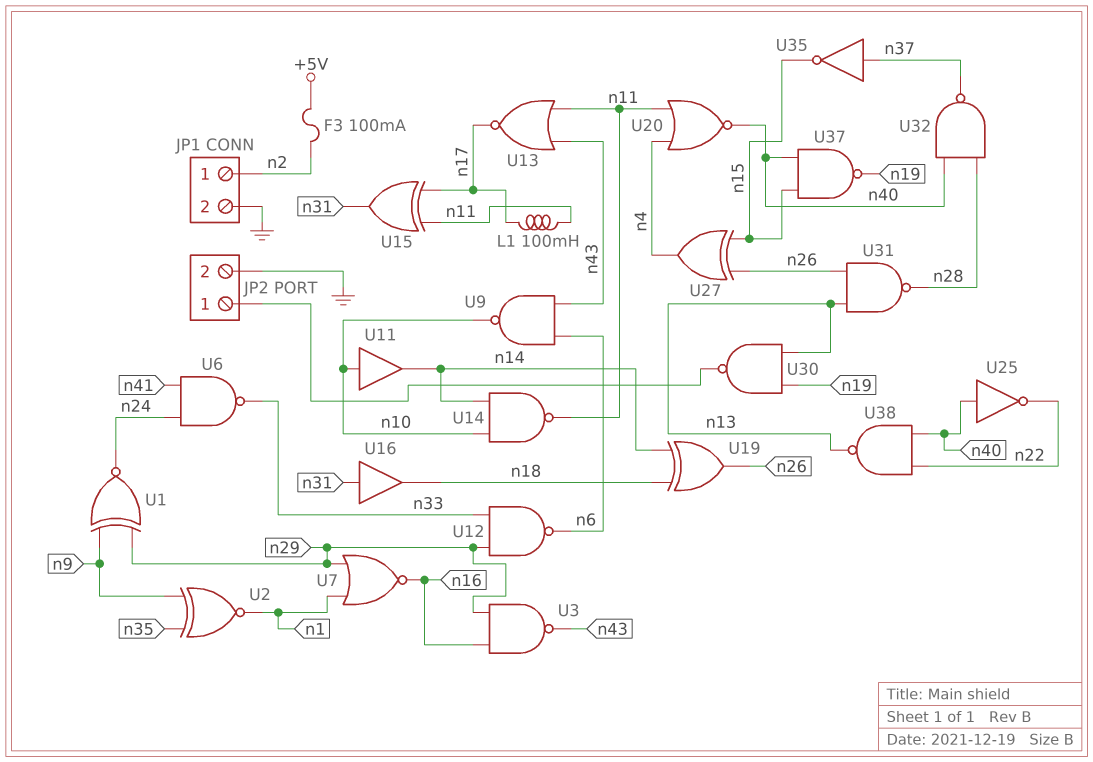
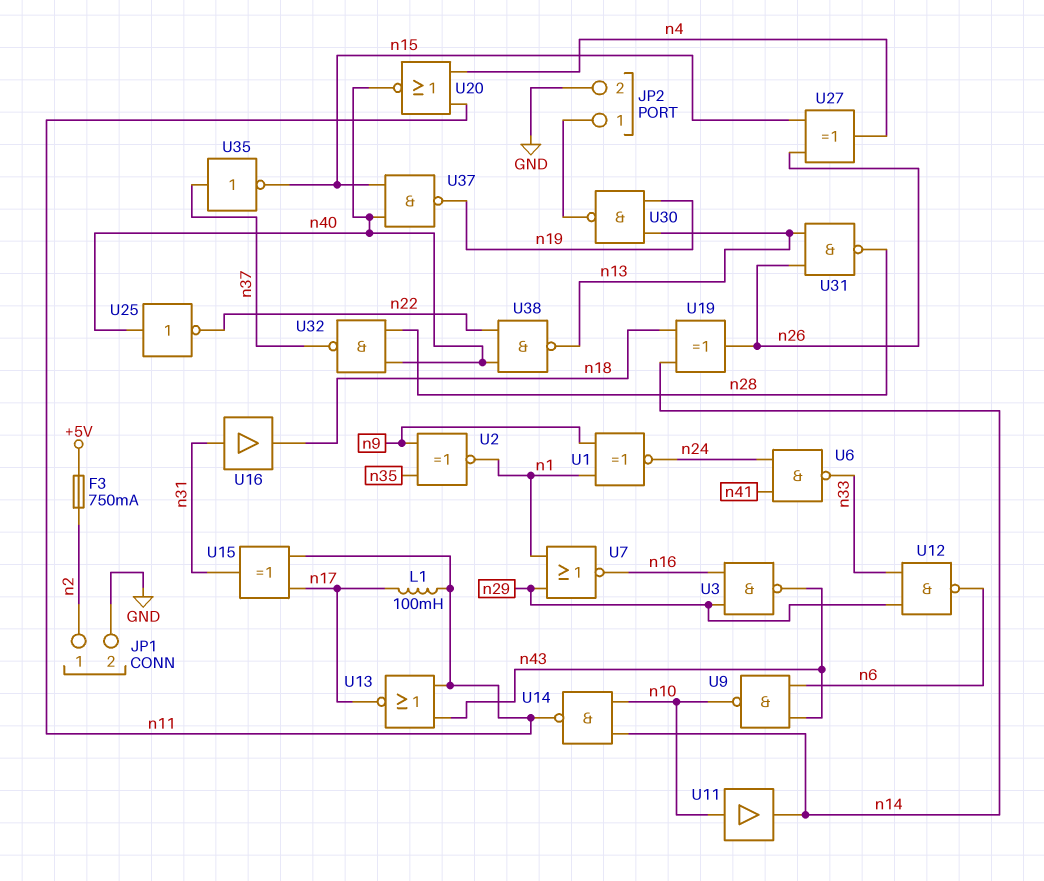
F3: 100mA (+5V, n2) -> 750mA (+5V, n2)
U1: XNOR (in n9, in n29, out n24) -> XNOR (in n1, in n9, out n24)

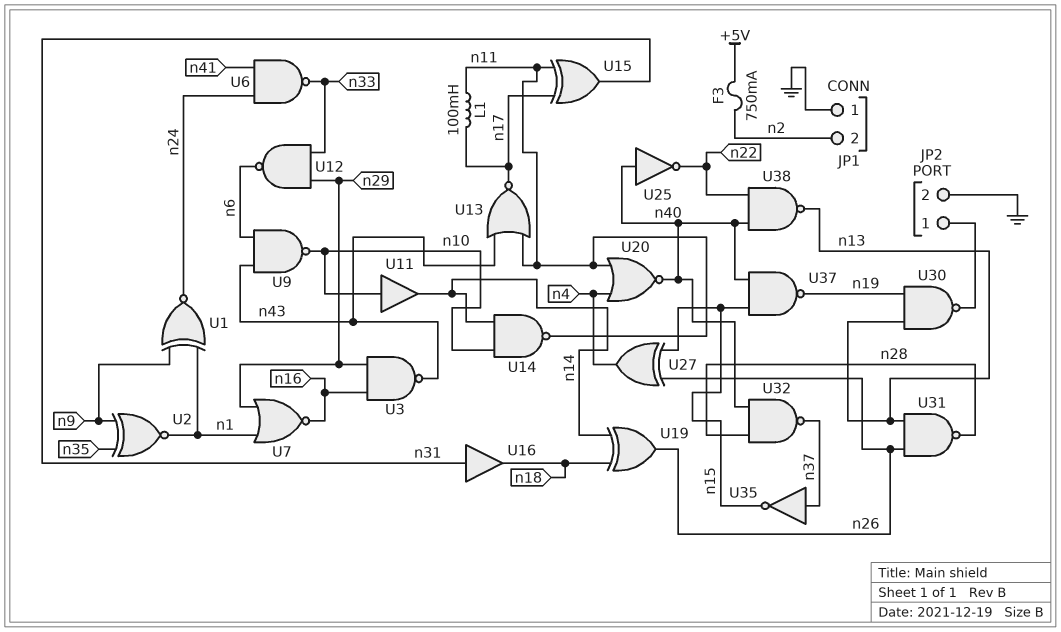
JP1 pin 1: n2 -> GND
JP1 pin 2: GND -> n2

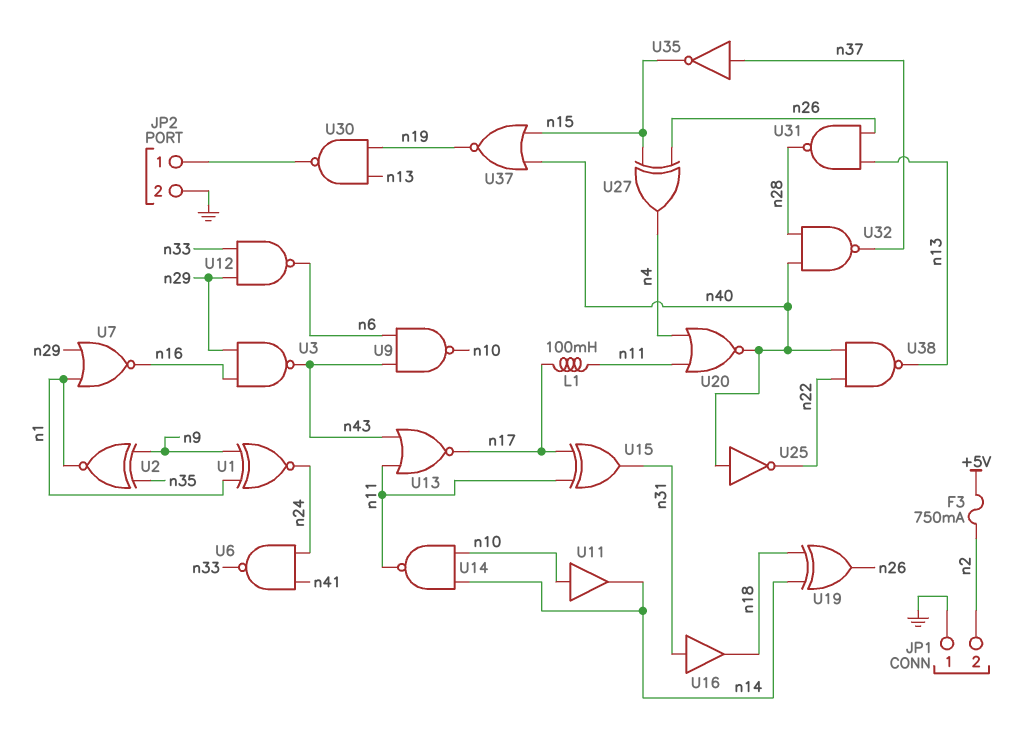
U37: NAND (in n15, in n40, out n19) -> NOR (in n15, in n40, out n19)

